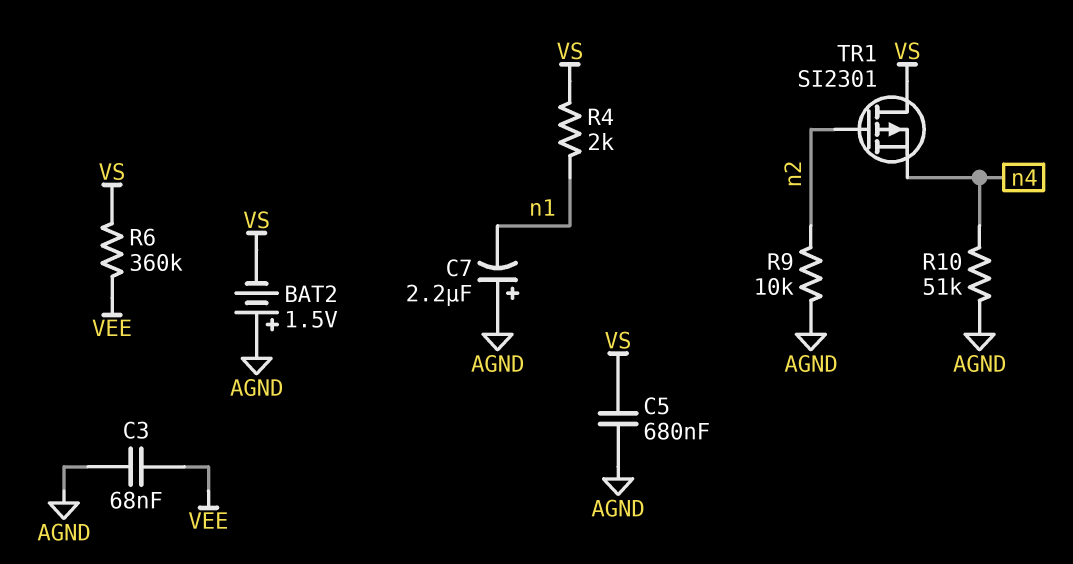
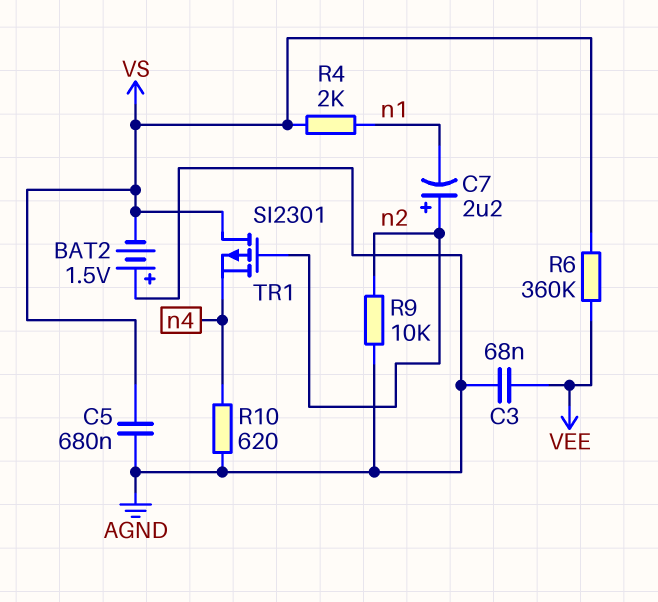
C7: 2.2uF (plus AGND, minus n1) -> 2.2uF (plus n2, minus n1)
R10: 51k (AGND, n4) -> 620 (AGND, n4)

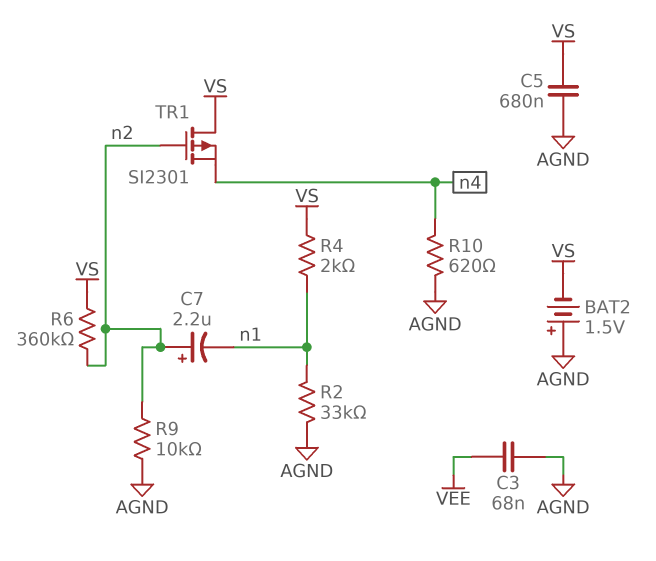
R2: none -> 33k (AGND, n1)
R6: 360k (VEE, VS) -> 360k (VS, n2)

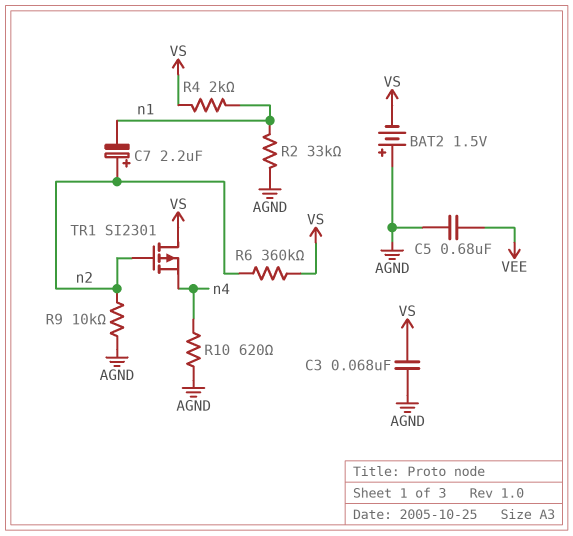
C3: 68nF (AGND, VEE) -> 68nF (AGND, VS)
C5: 680nF (AGND, VS) -> 680nF (AGND, VEE)

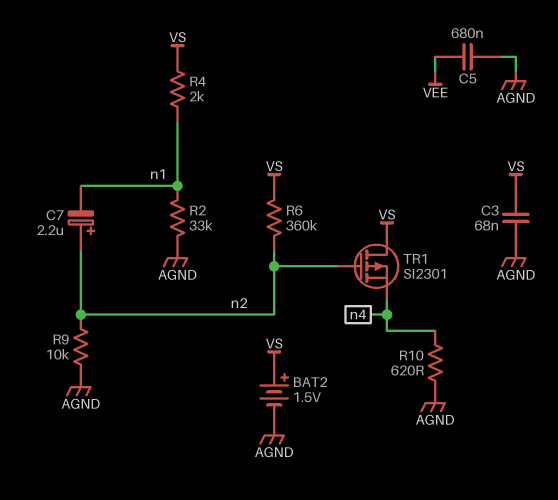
BAT2: 1.5V (plus AGND, minus VS) -> 1.5V (plus VS, minus AGND)

